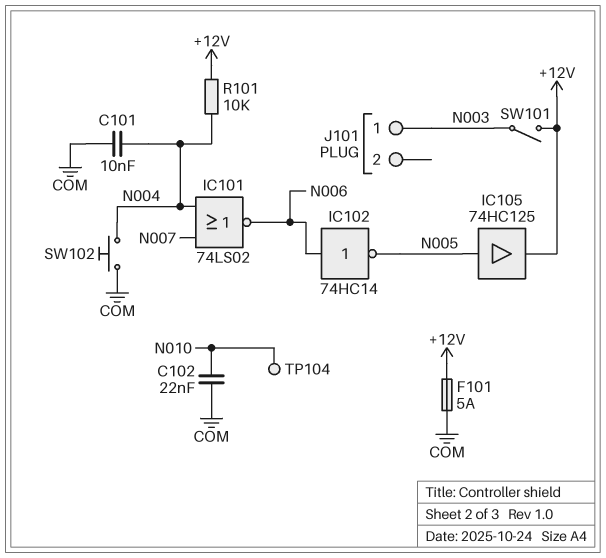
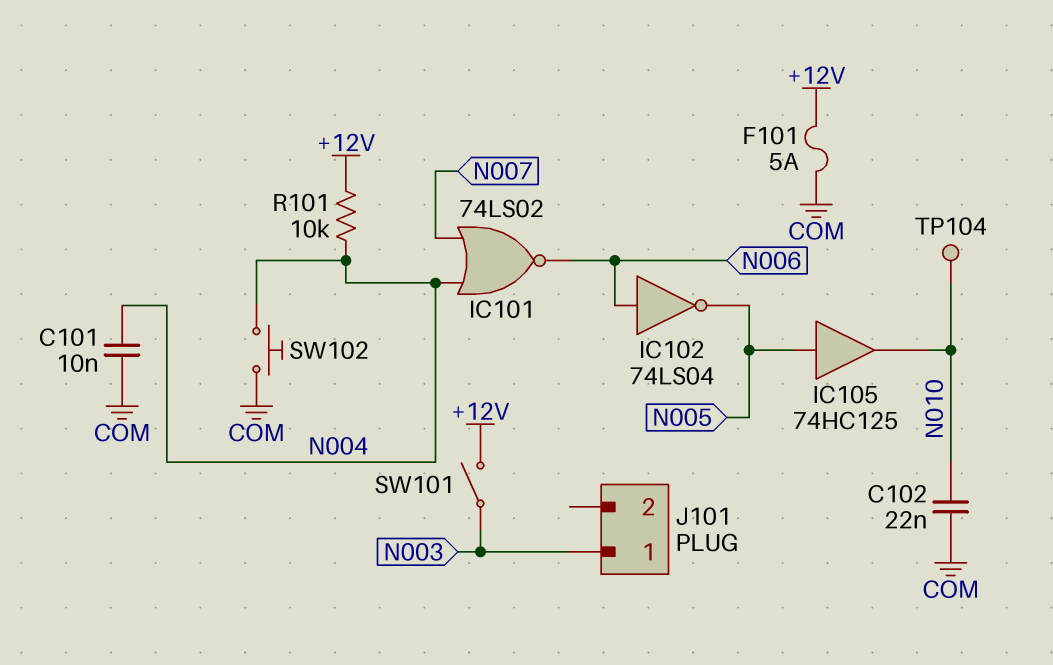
IC102: NOT 74HC14 (in N006, out N005) -> NOT 74LS04 (in N006, out N005)
IC105: buffer 74HC125 (in N005, out +12V) -> buffer 74HC125 (in N005, out N010)

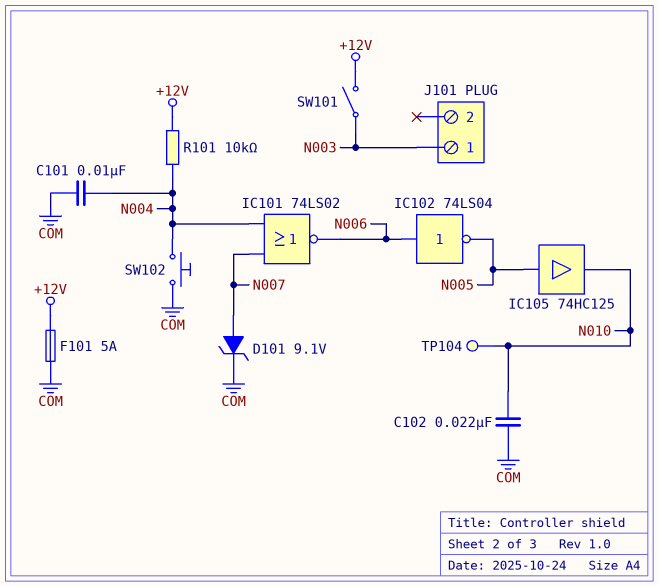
D101: none -> zener 9.1V (A N007, K COM)

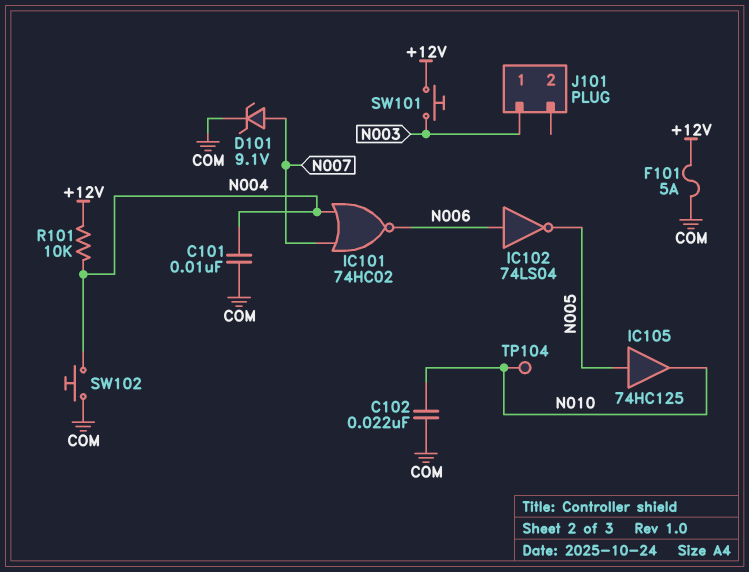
IC101: NOR 74LS02 (in N004, in N007, out N006) -> NOR 74HC02 (in N004, in N007, out N006)
SW101: switch (+12V, N003) -> button (+12V, N003)

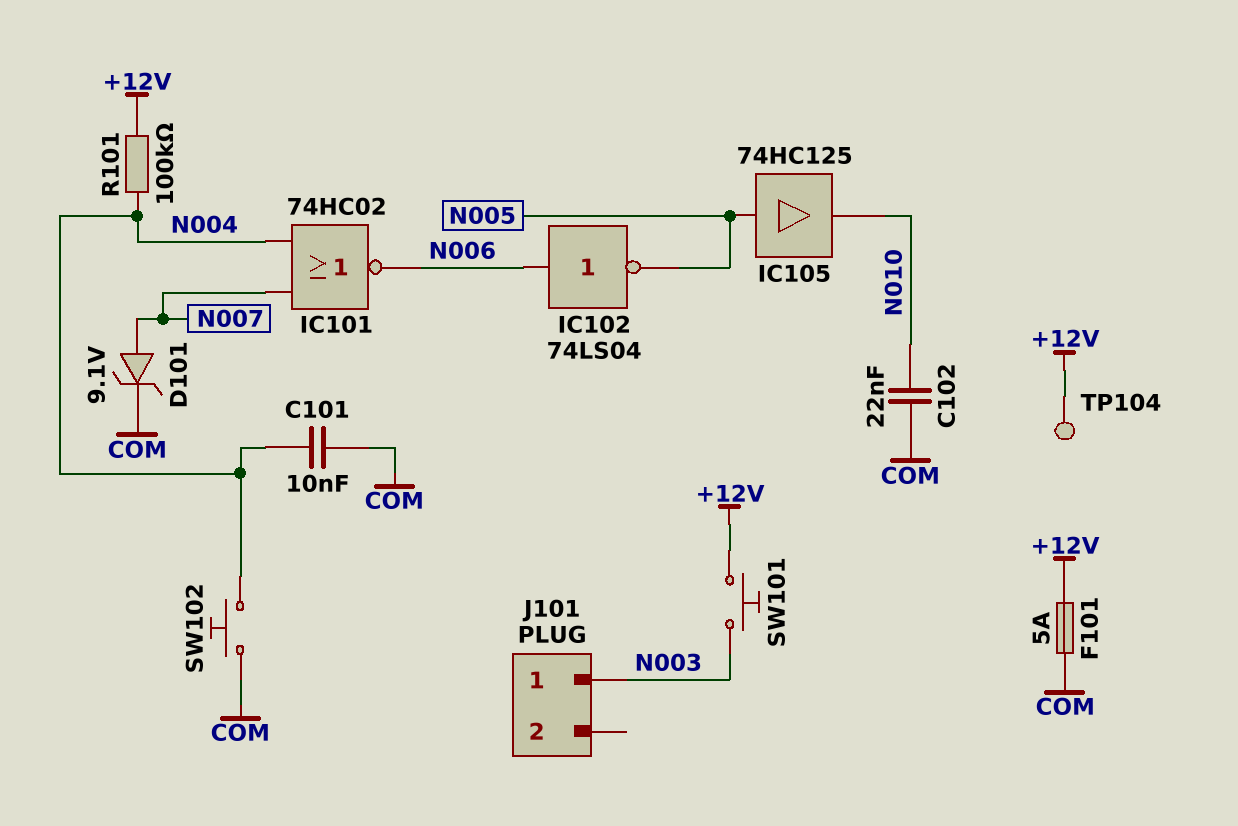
R101: 10k (+12V, N004) -> 100k (+12V, N004)
TP104: test point (N010) -> test point (+12V)

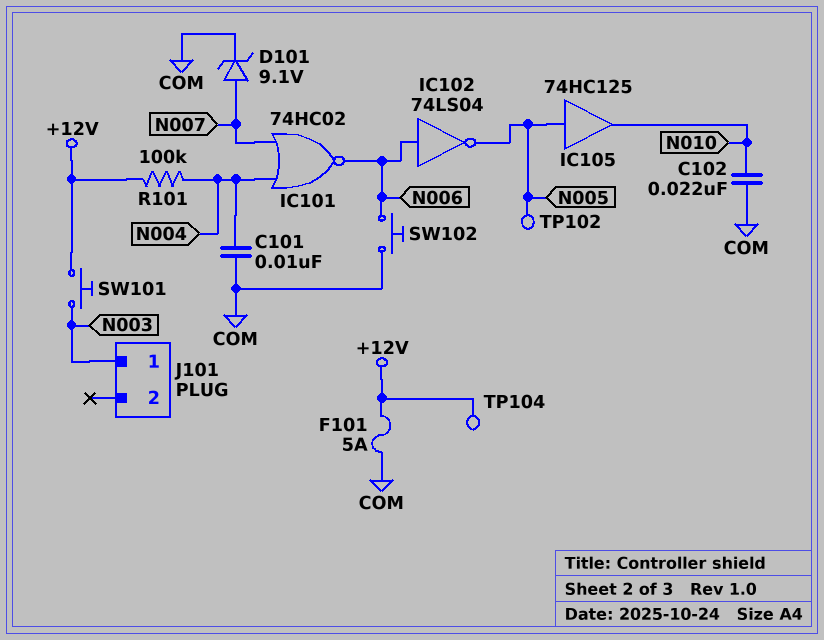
SW102: button (COM, N004) -> button (COM, N006)
TP102: none -> test point (N005)

